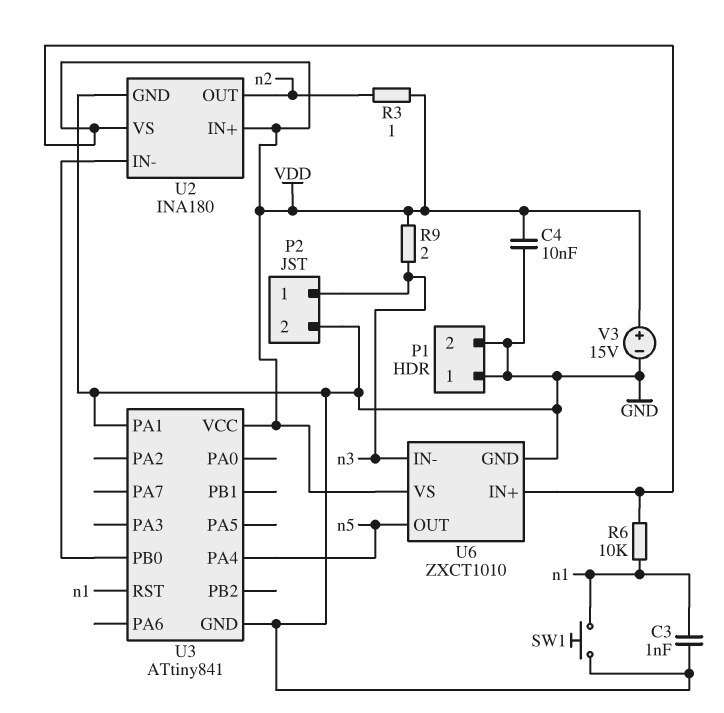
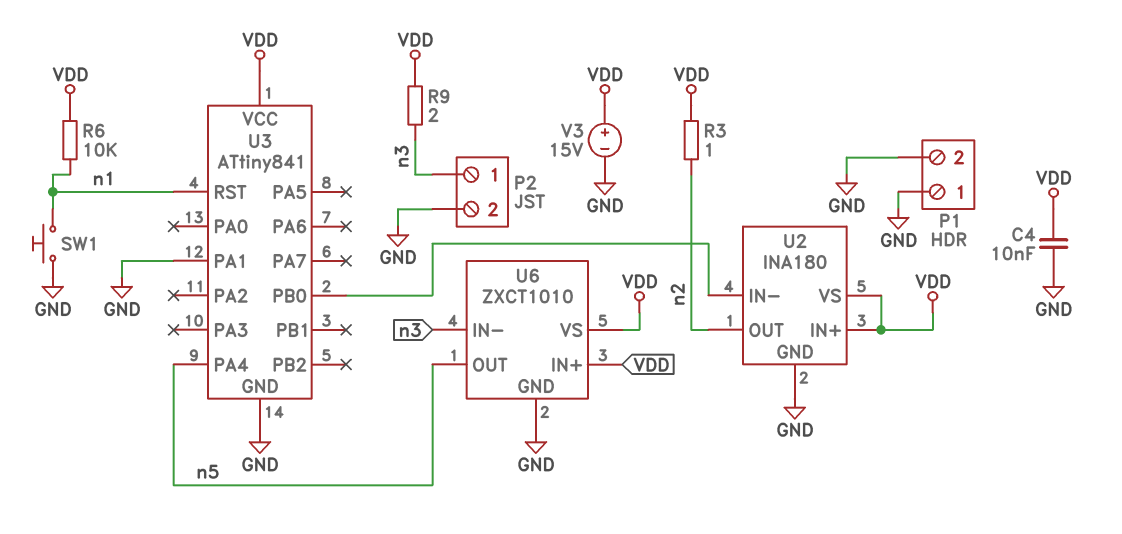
C3: 1nF (GND, n1) -> none

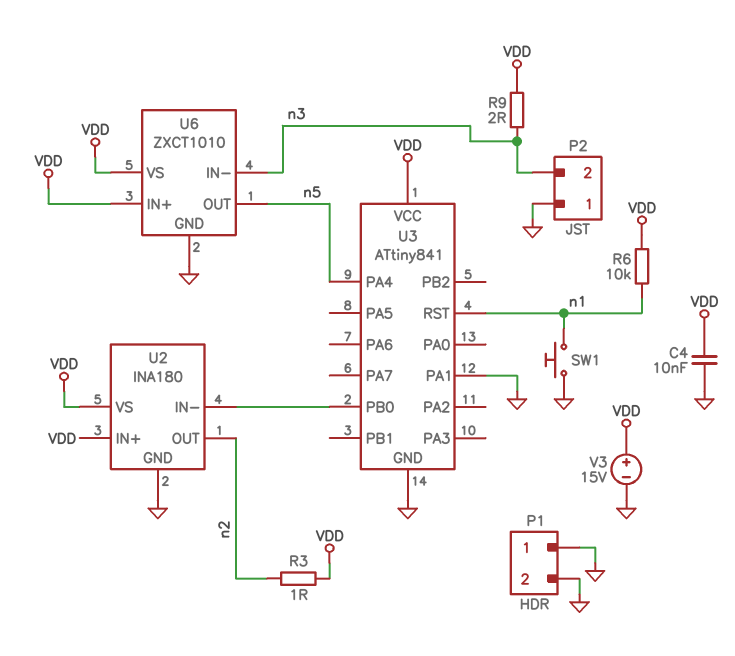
P2 pin 1: n3 -> GND
P2 pin 2: GND -> n3

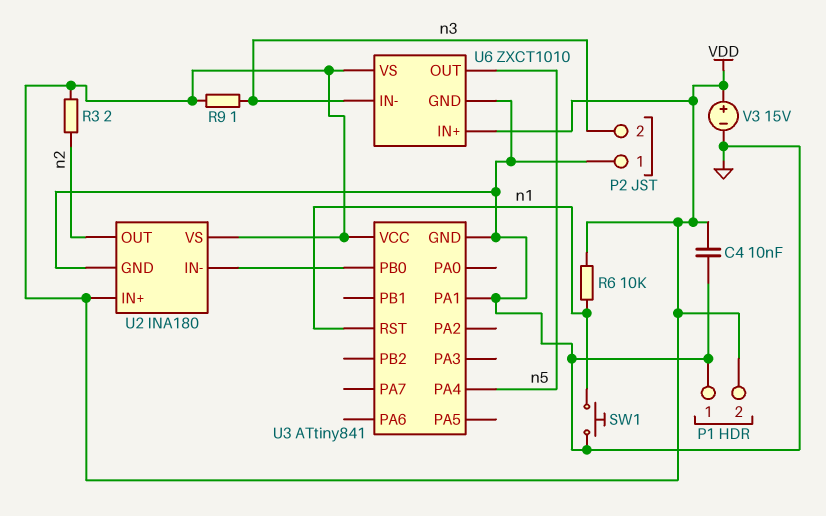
P1 pin 2: GND -> VDD
R3: 1 (VDD, n2) -> 2 (VDD, n2)
R9: 2 (VDD, n3) -> 1 (VDD, n3)

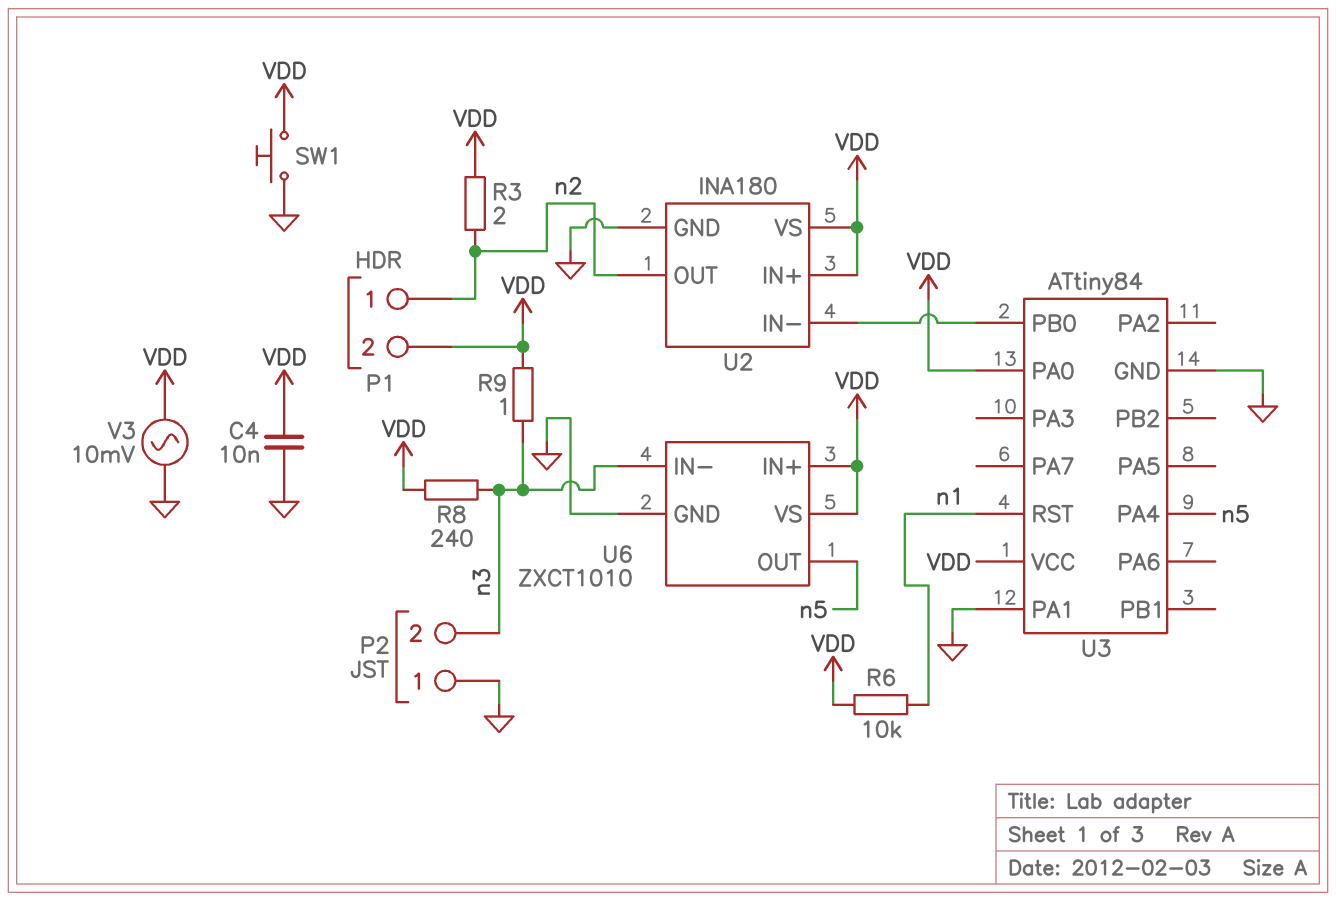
P1 pin 1: GND -> n2
R8: none -> 240 (VDD, n3)
SW1: button (GND, n1) -> button (GND, VDD)
U3: ATtiny841 -> ATtiny84
U3 pin PA0: none -> VDD
V3: 15V (plus VDD, minus GND) -> AC 10mV (GND, VDD)

